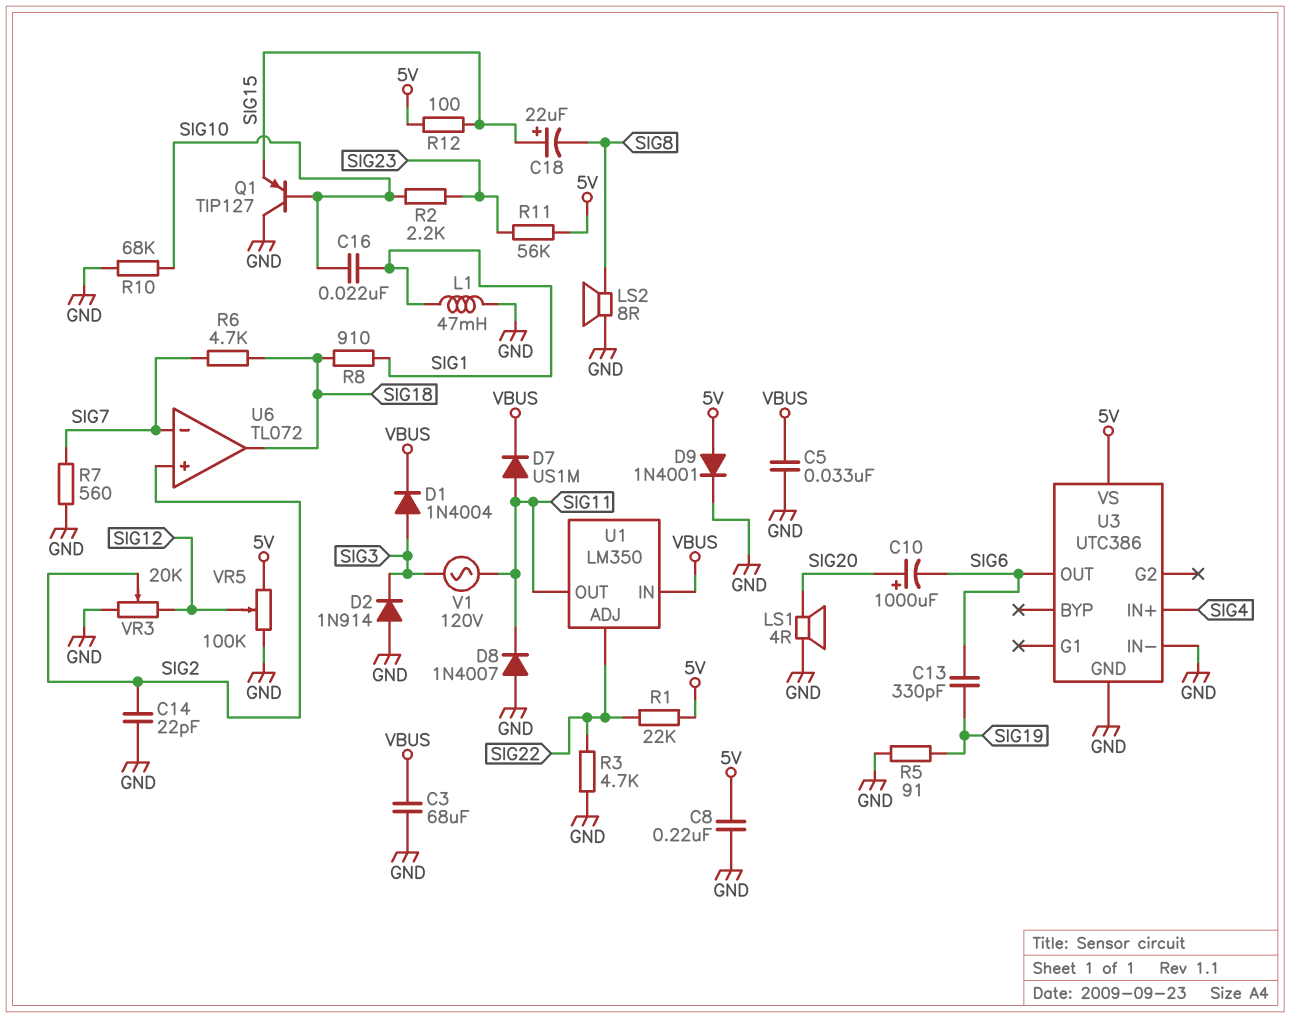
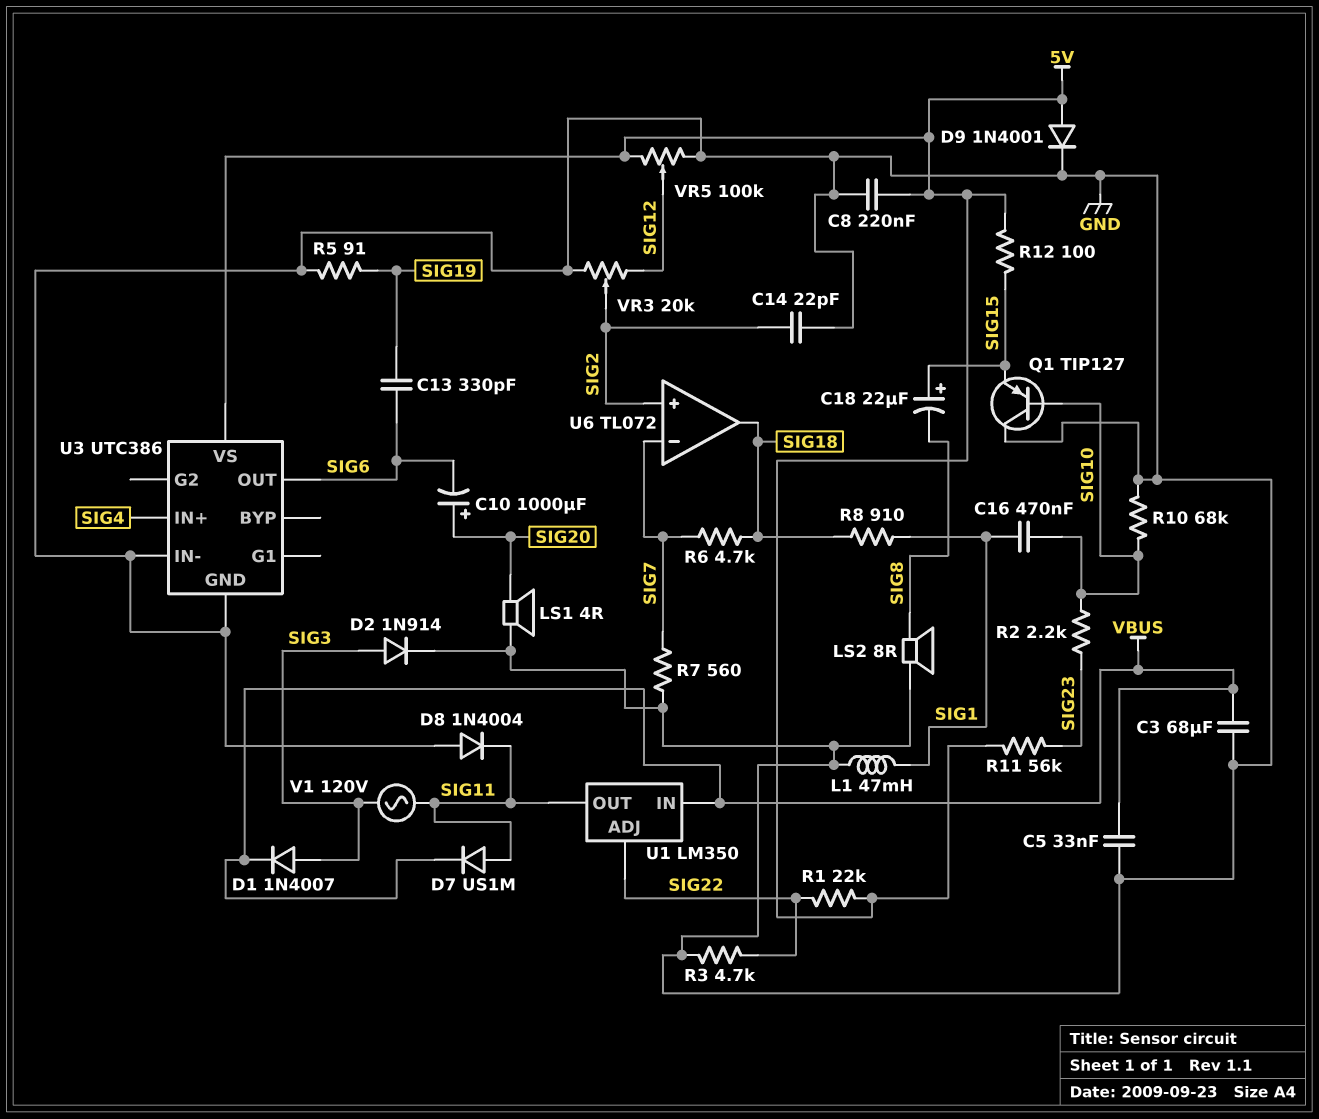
C16: 22nF (SIG1, SIG10) -> 470nF (SIG1, SIG10)
D1: diode 1N4004 (A SIG3, K VBUS) -> diode 1N4007 (A SIG3, K VBUS)
D2: diode 1N914 (A GND, K SIG3) -> diode 1N914 (A SIG3, K GND)
D8: diode 1N4007 (A GND, K SIG11) -> diode 1N4004 (A GND, K SIG11)

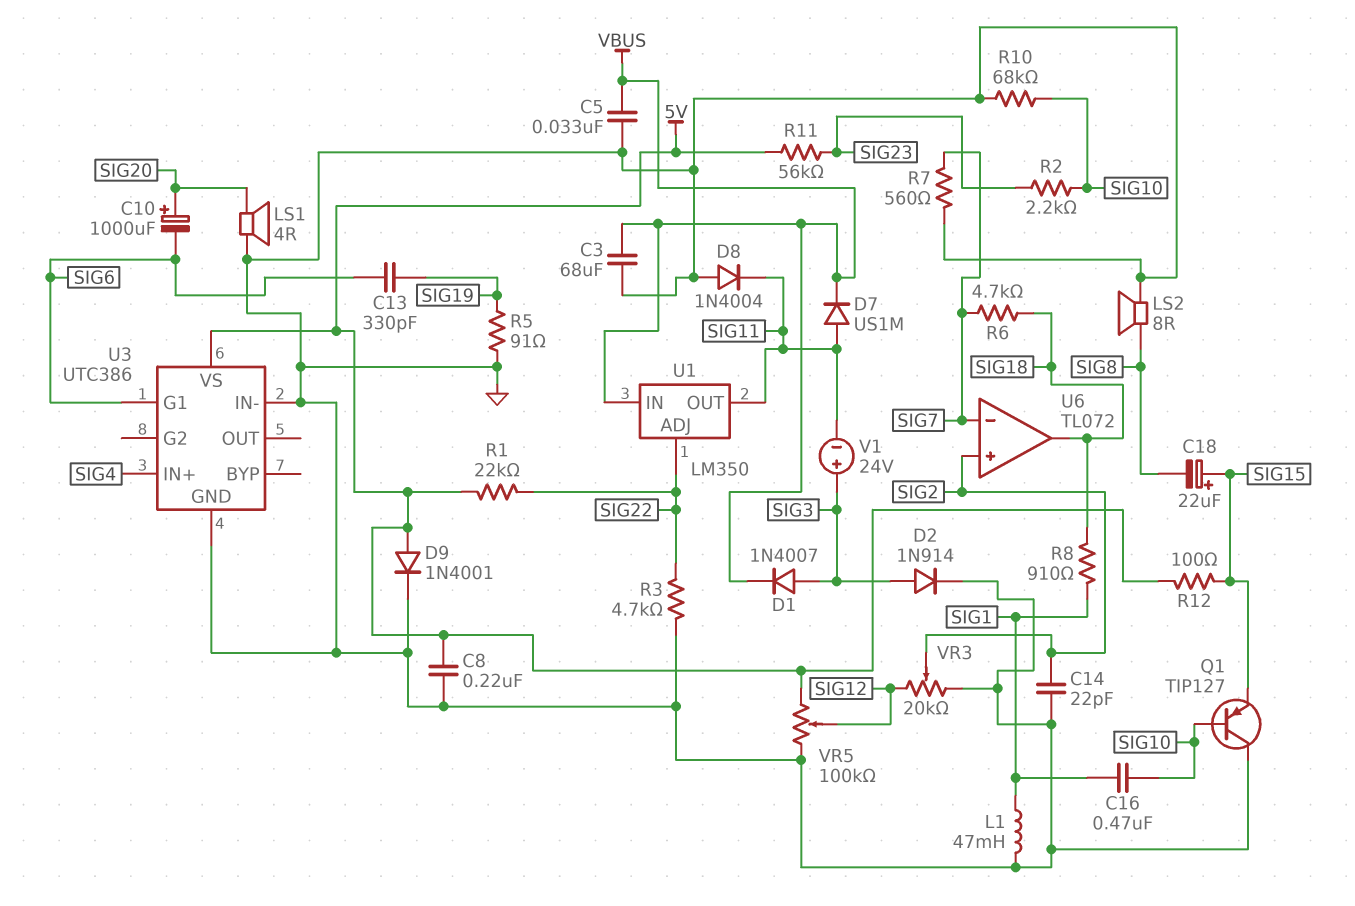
U3 pin G1: none -> SIG6
U3 pin OUT: SIG6 -> none
V1: AC 120V (SIG3, SIG11) -> 24V (plus SIG3, minus SIG11)

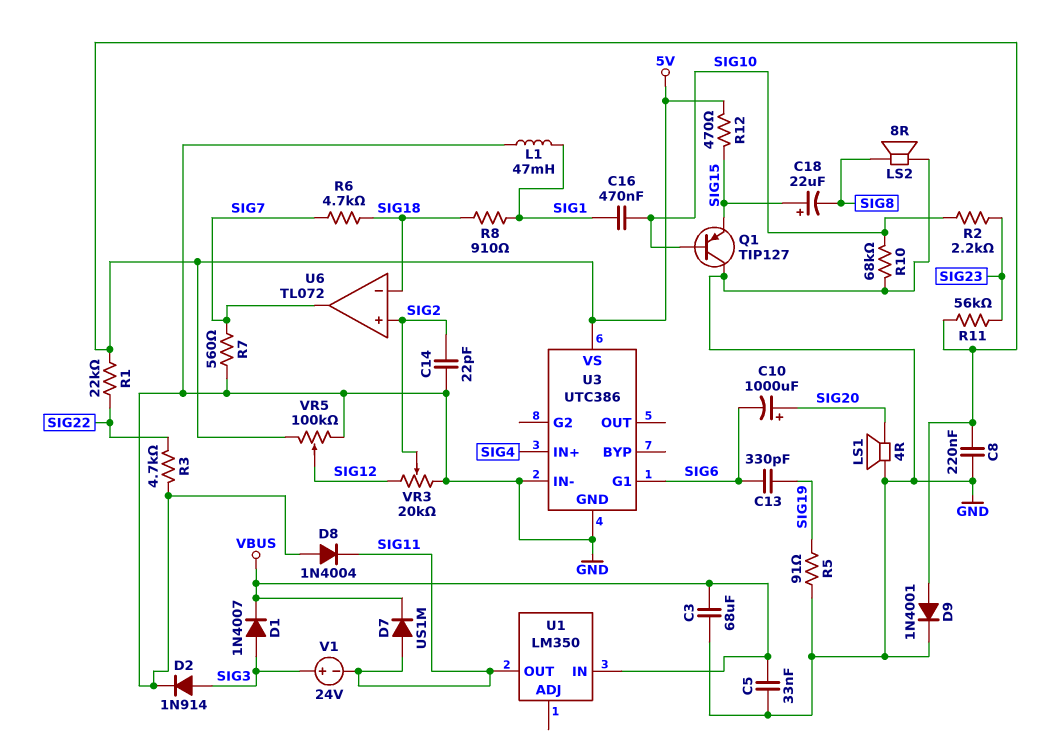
R12: 100 (5V, SIG15) -> 470 (5V, SIG15)
U1 pin ADJ: SIG22 -> none
U6 pin in-: SIG7 -> SIG18
U6 pin out: SIG18 -> SIG7

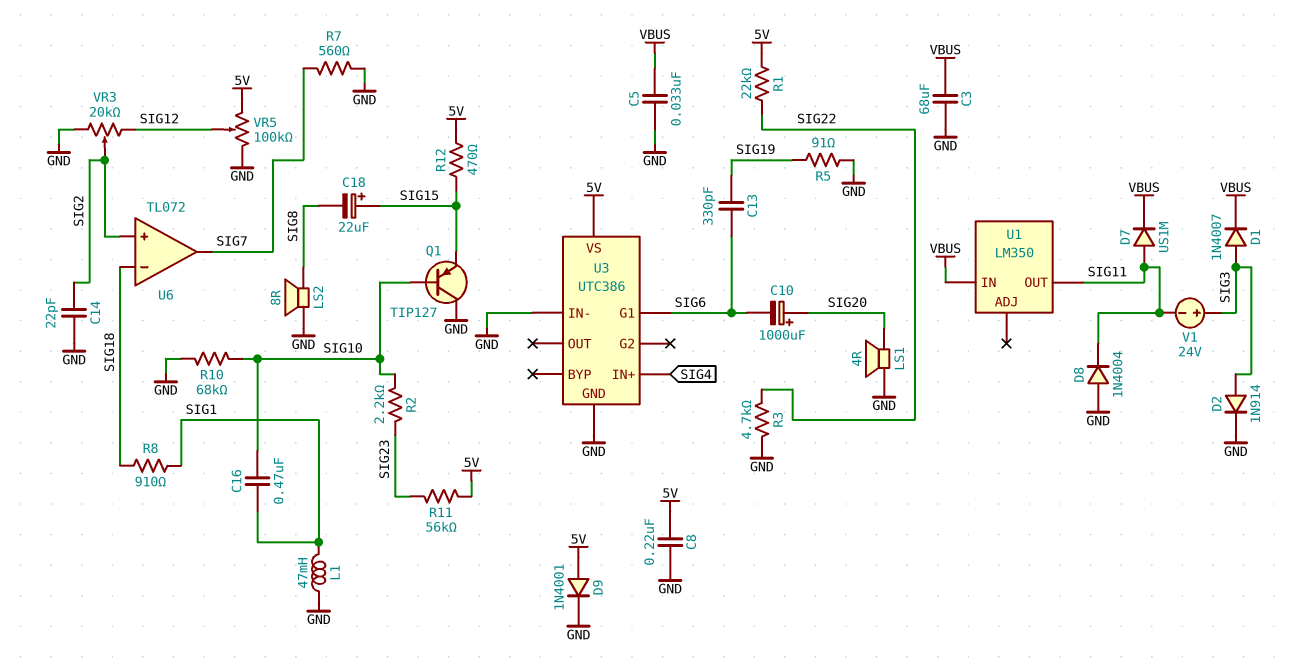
R6: 4.7k (SIG7, SIG18) -> none

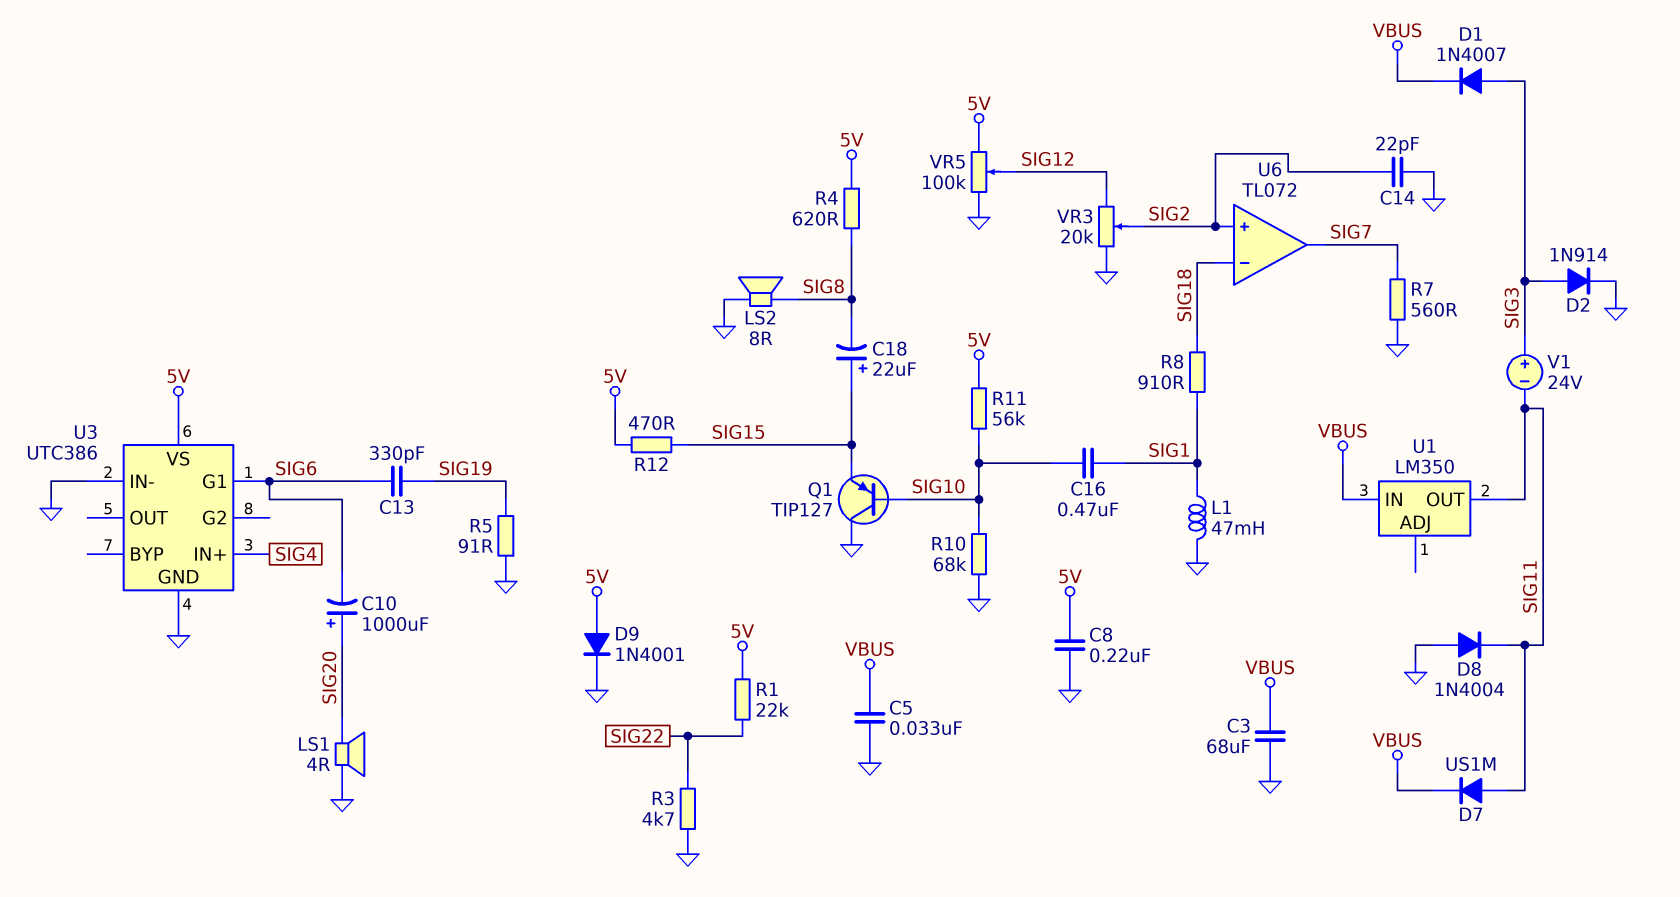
R2: 2.2k (SIG10, SIG23) -> none
R4: none -> 620 (5V, SIG8)
R11: 56k (5V, SIG23) -> 56k (5V, SIG10)

